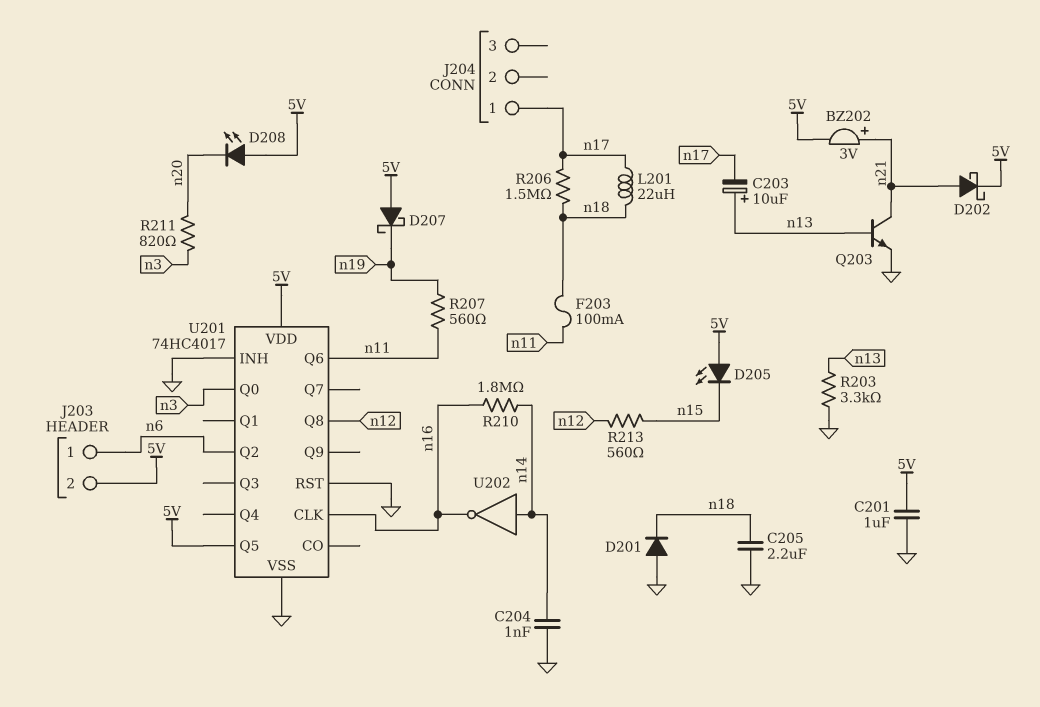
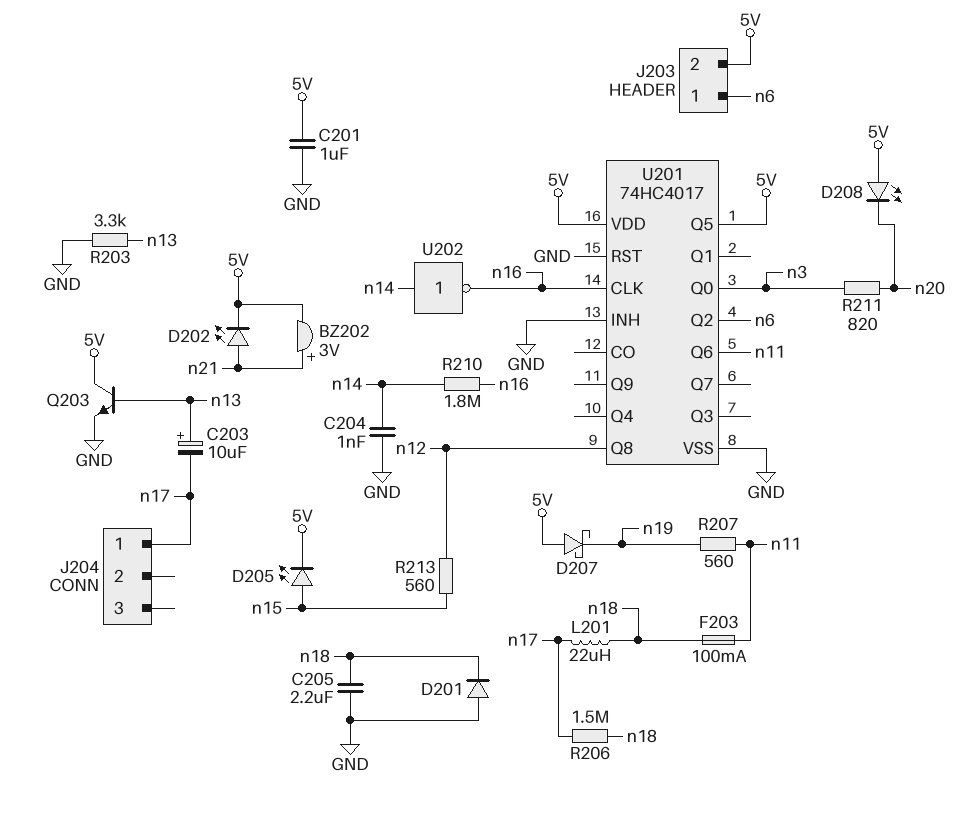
D202: schottky (A n21, K 5V) -> LED (A n21, K 5V)
D205: LED (A 5V, K n15) -> LED (A n15, K 5V)
Q203: NPN (B n13, C n21, E GND) -> NPN (B n13, C 5V, E GND)

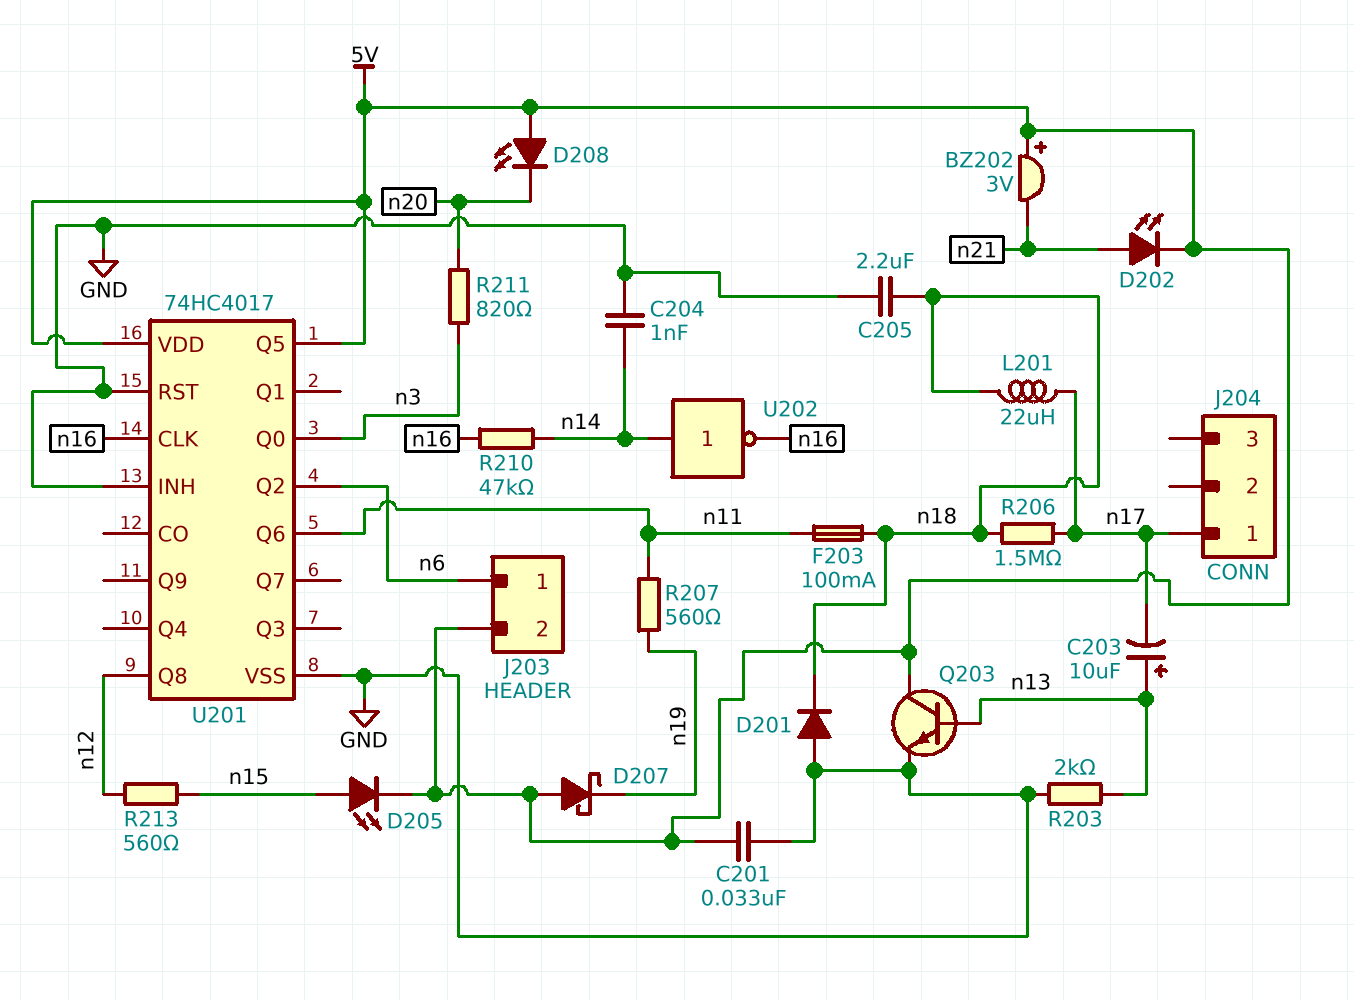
BZ202: buzzer 3V (plus n21, minus 5V) -> buzzer 3V (plus 5V, minus n21)
C201: 1uF (5V, GND) -> 33nF (5V, GND)
R203: 3.3k (GND, n13) -> 2k (GND, n13)
R210: 1.8M (n14, n16) -> 47k (n14, n16)

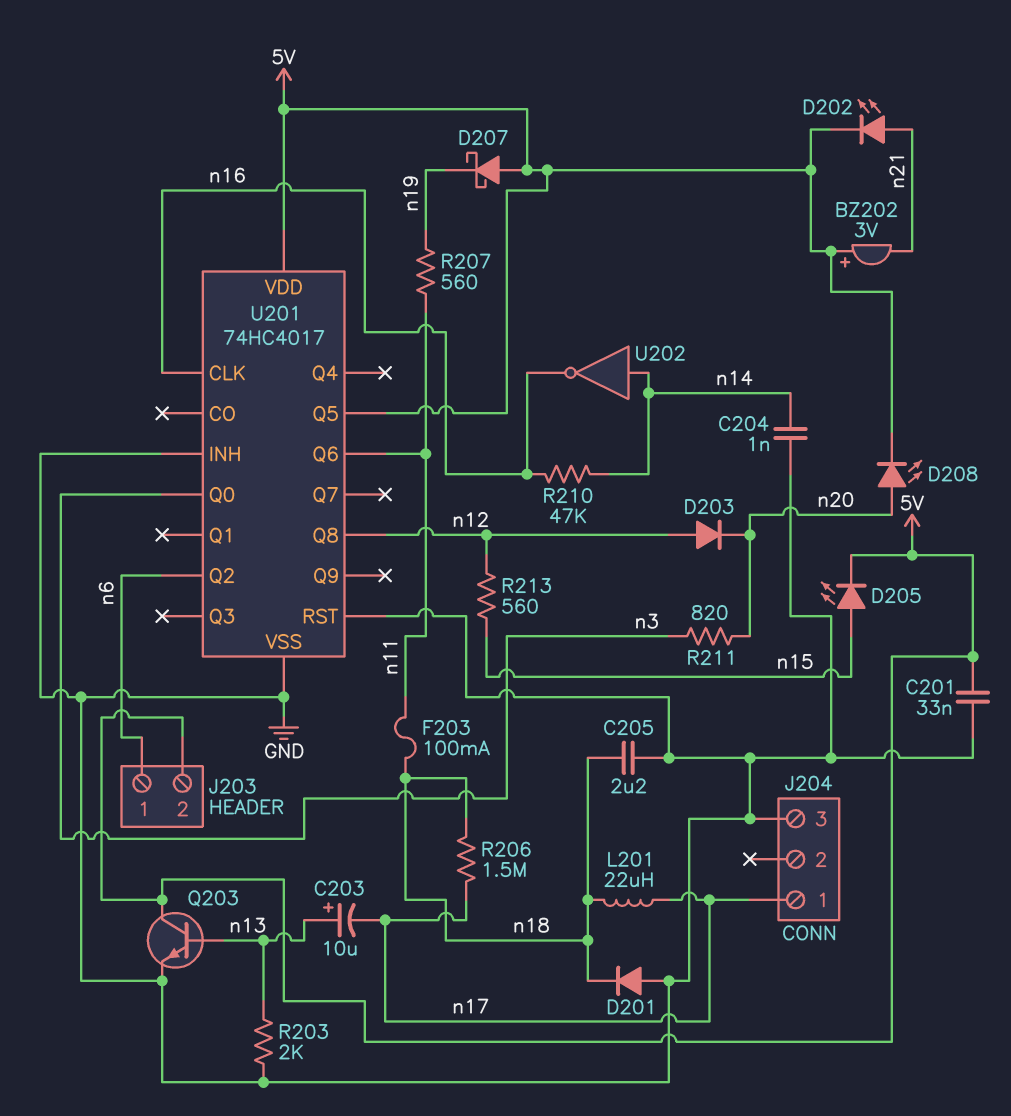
D203: none -> diode (A n12, K n20)
D208: LED (A 5V, K n20) -> LED (A n20, K 5V)
J204 pin 3: none -> GND

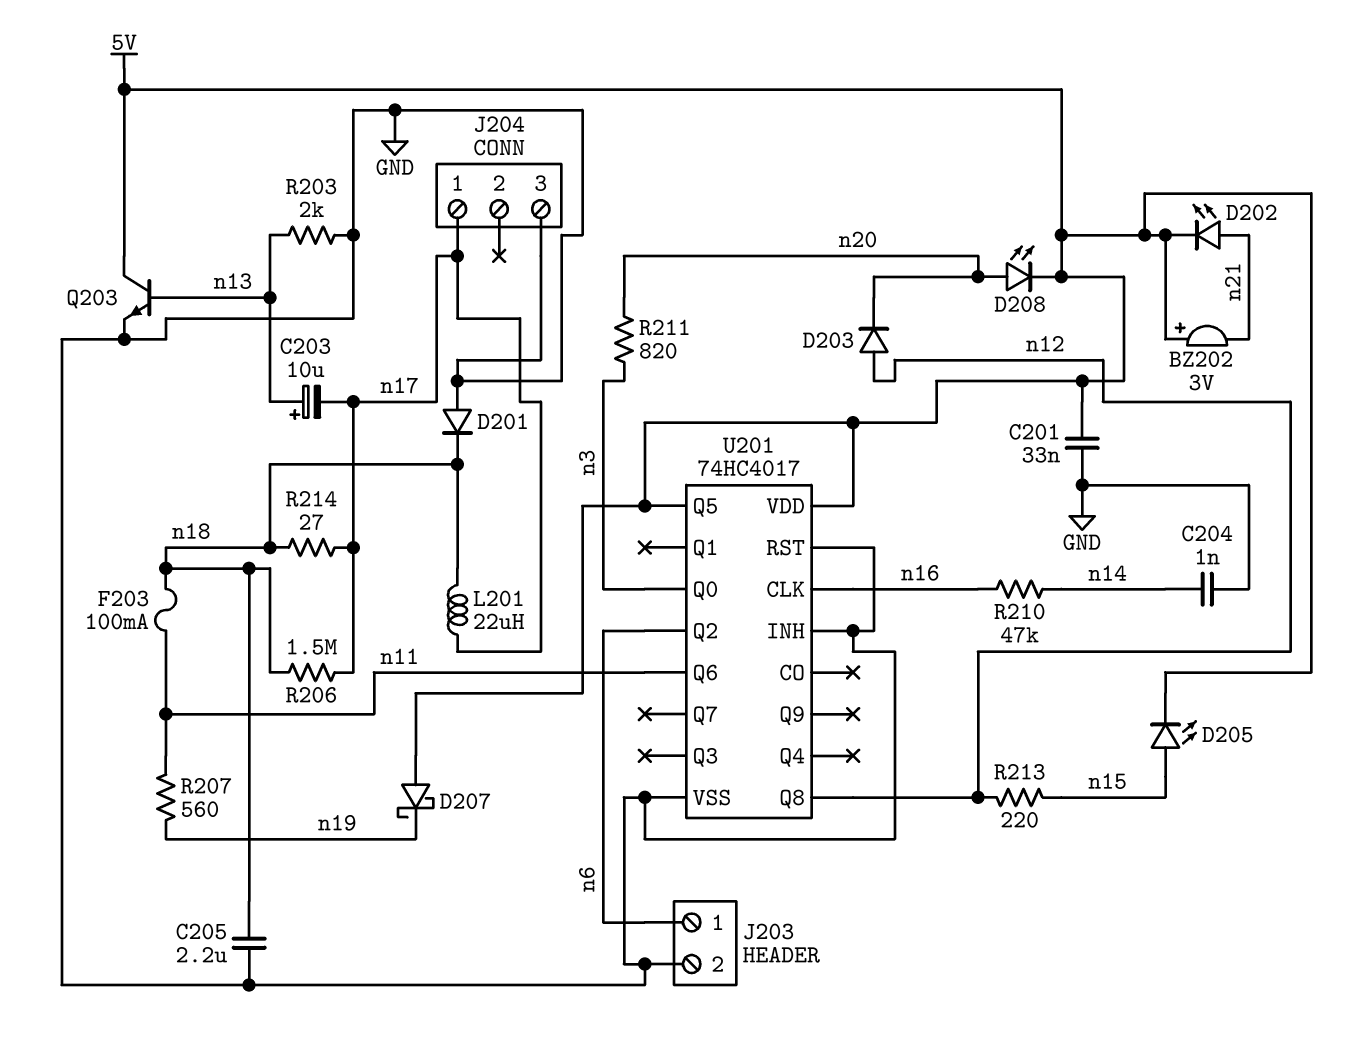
J203 pin 2: 5V -> GND
R213: 560 (n12, n15) -> 220 (n12, n15)
R214: none -> 27 (n17, n18)
U202: NOT (in n14, out n16) -> none

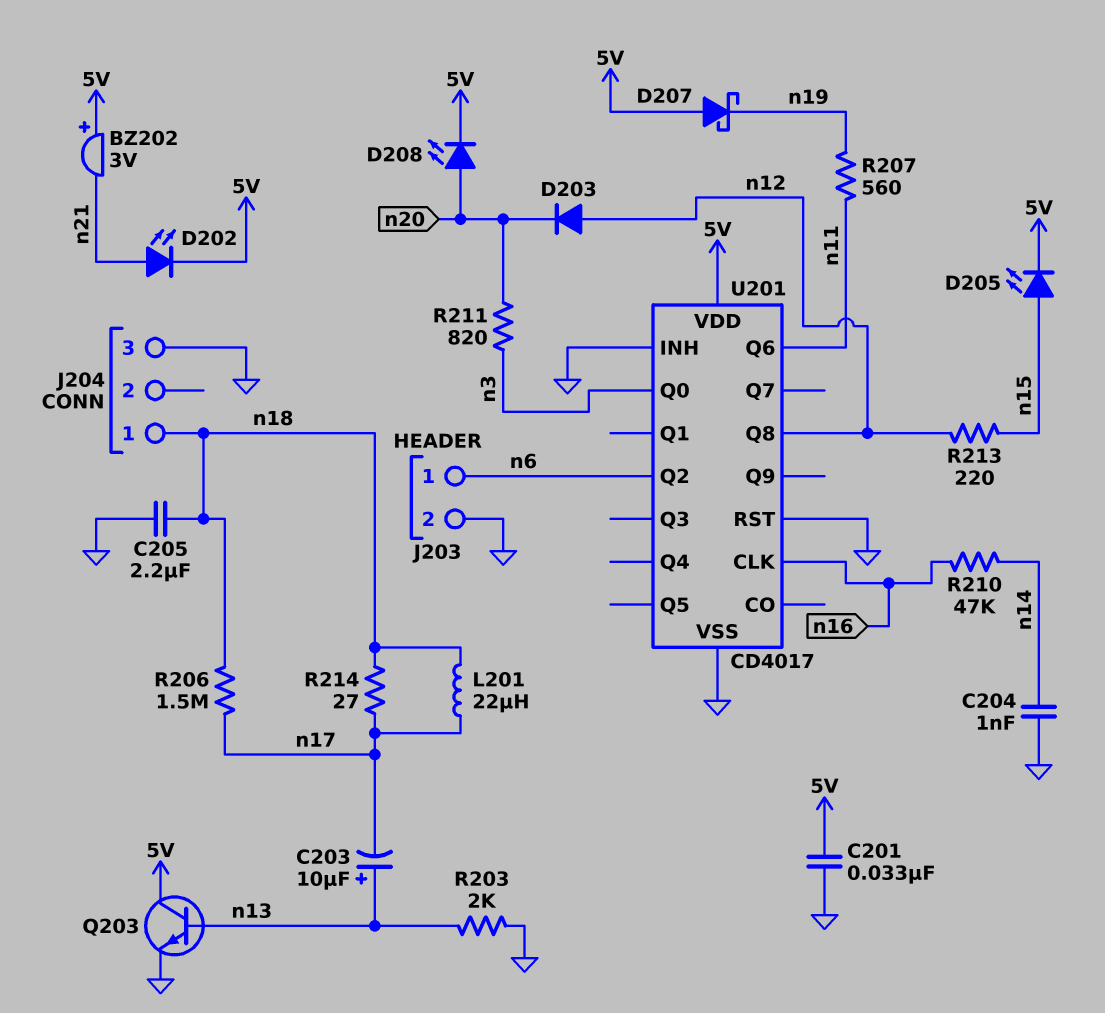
D201: diode (A GND, K n18) -> none
F203: 100mA (n11, n18) -> none
J204 pin 1: n17 -> n18
U201: 74HC4017 -> CD4017
U201 pin Q5: 5V -> none

